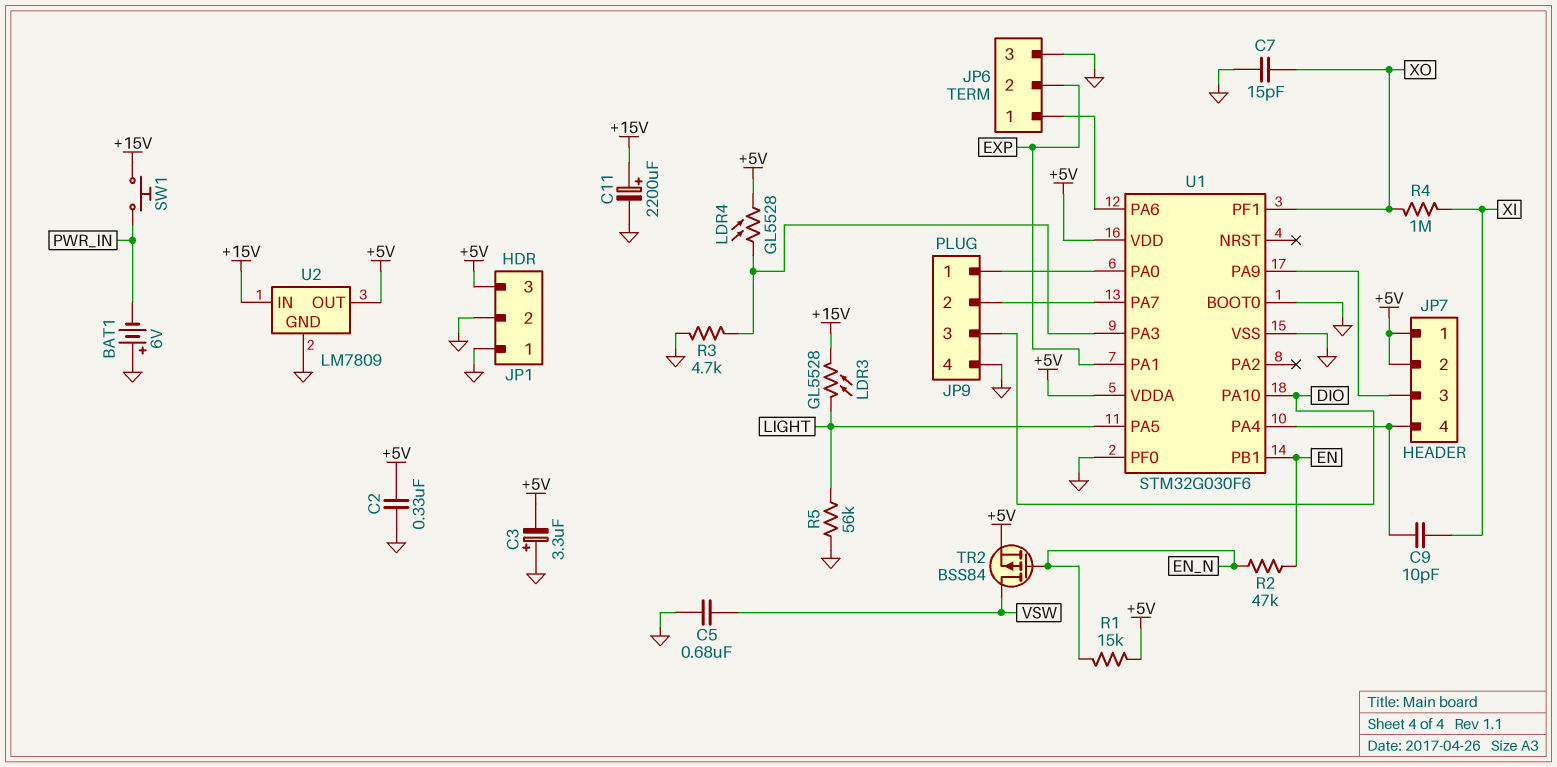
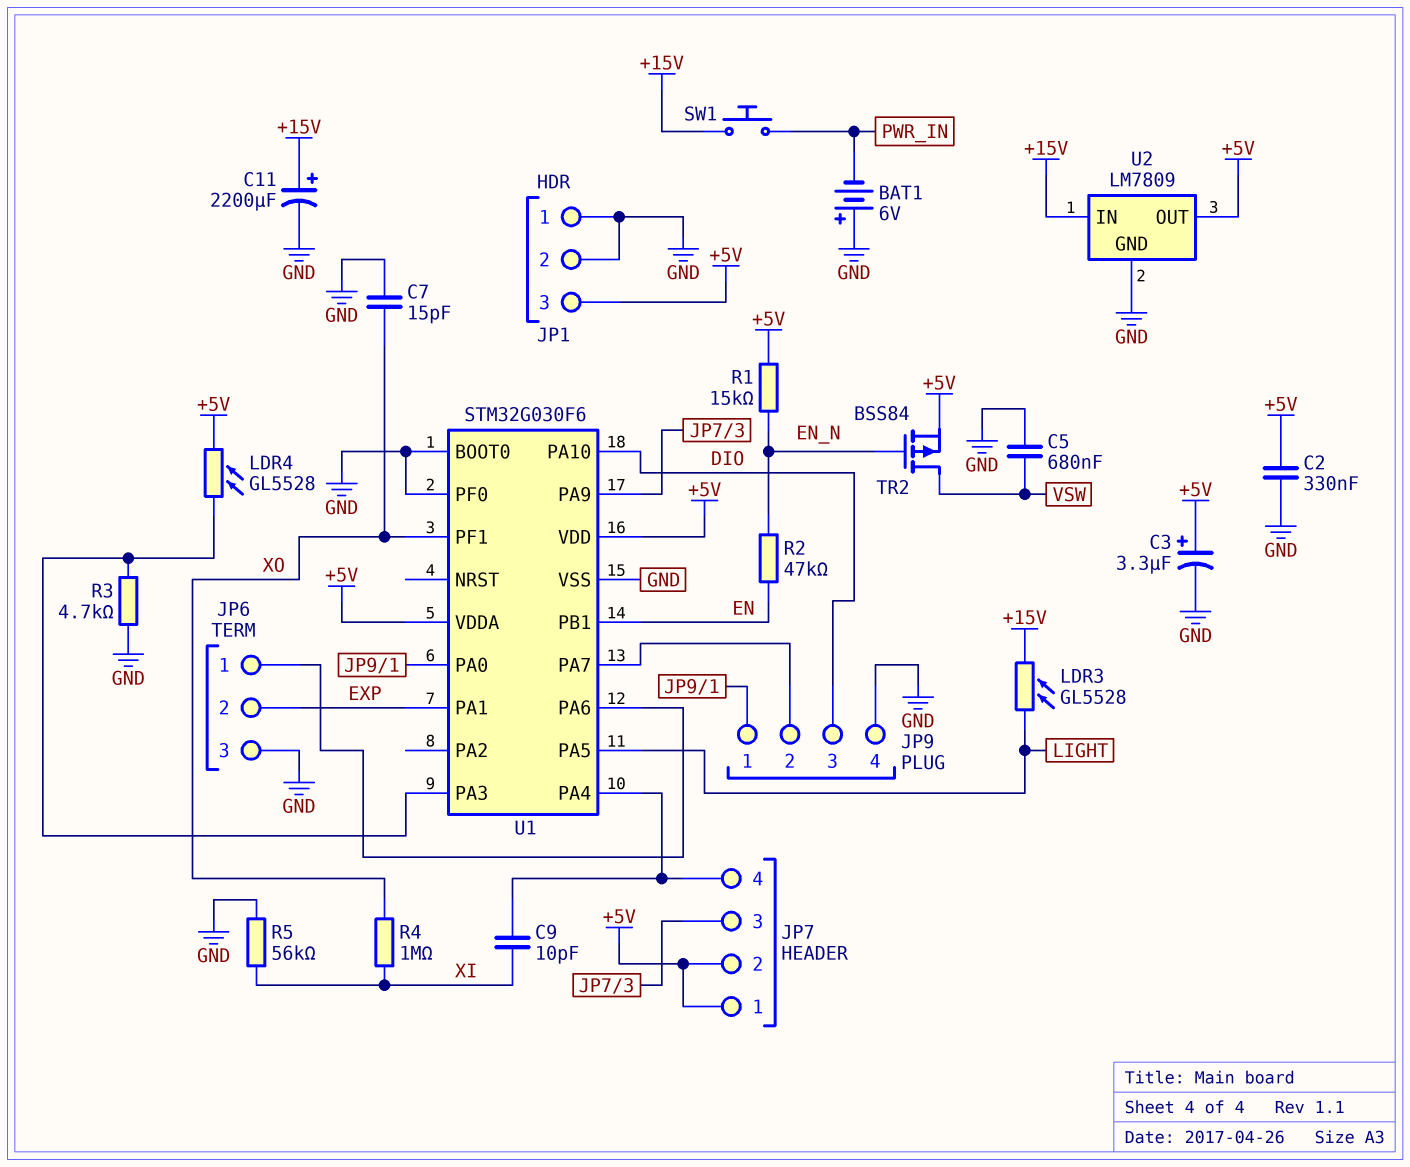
C3: 3.3uF (plus GND, minus +5V) -> 3.3uF (plus +5V, minus GND)
R5: 56k (GND, LIGHT) -> 56k (GND, XI)

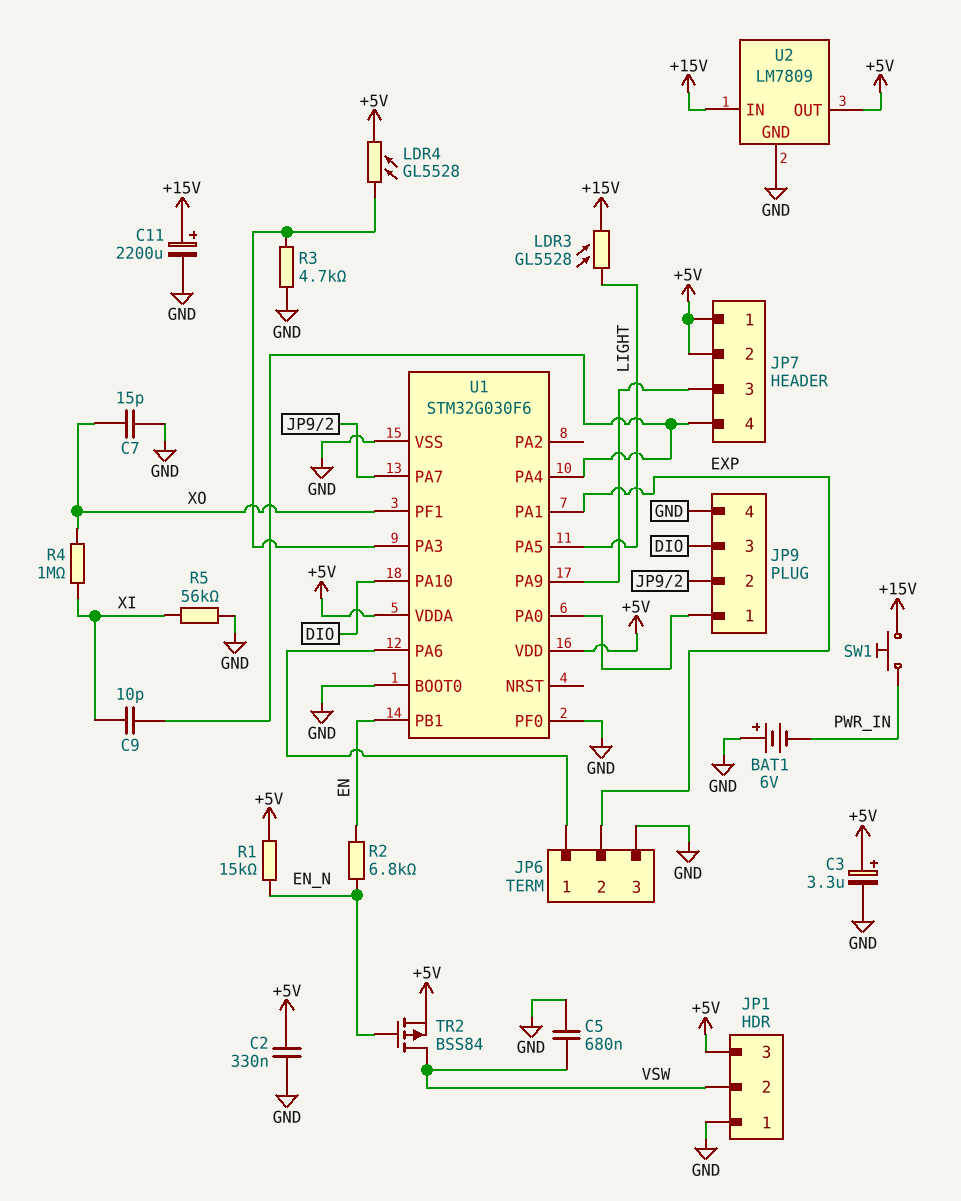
JP1 pin 2: GND -> VSW
R2: 47k (EN, EN_N) -> 6.8k (EN, EN_N)

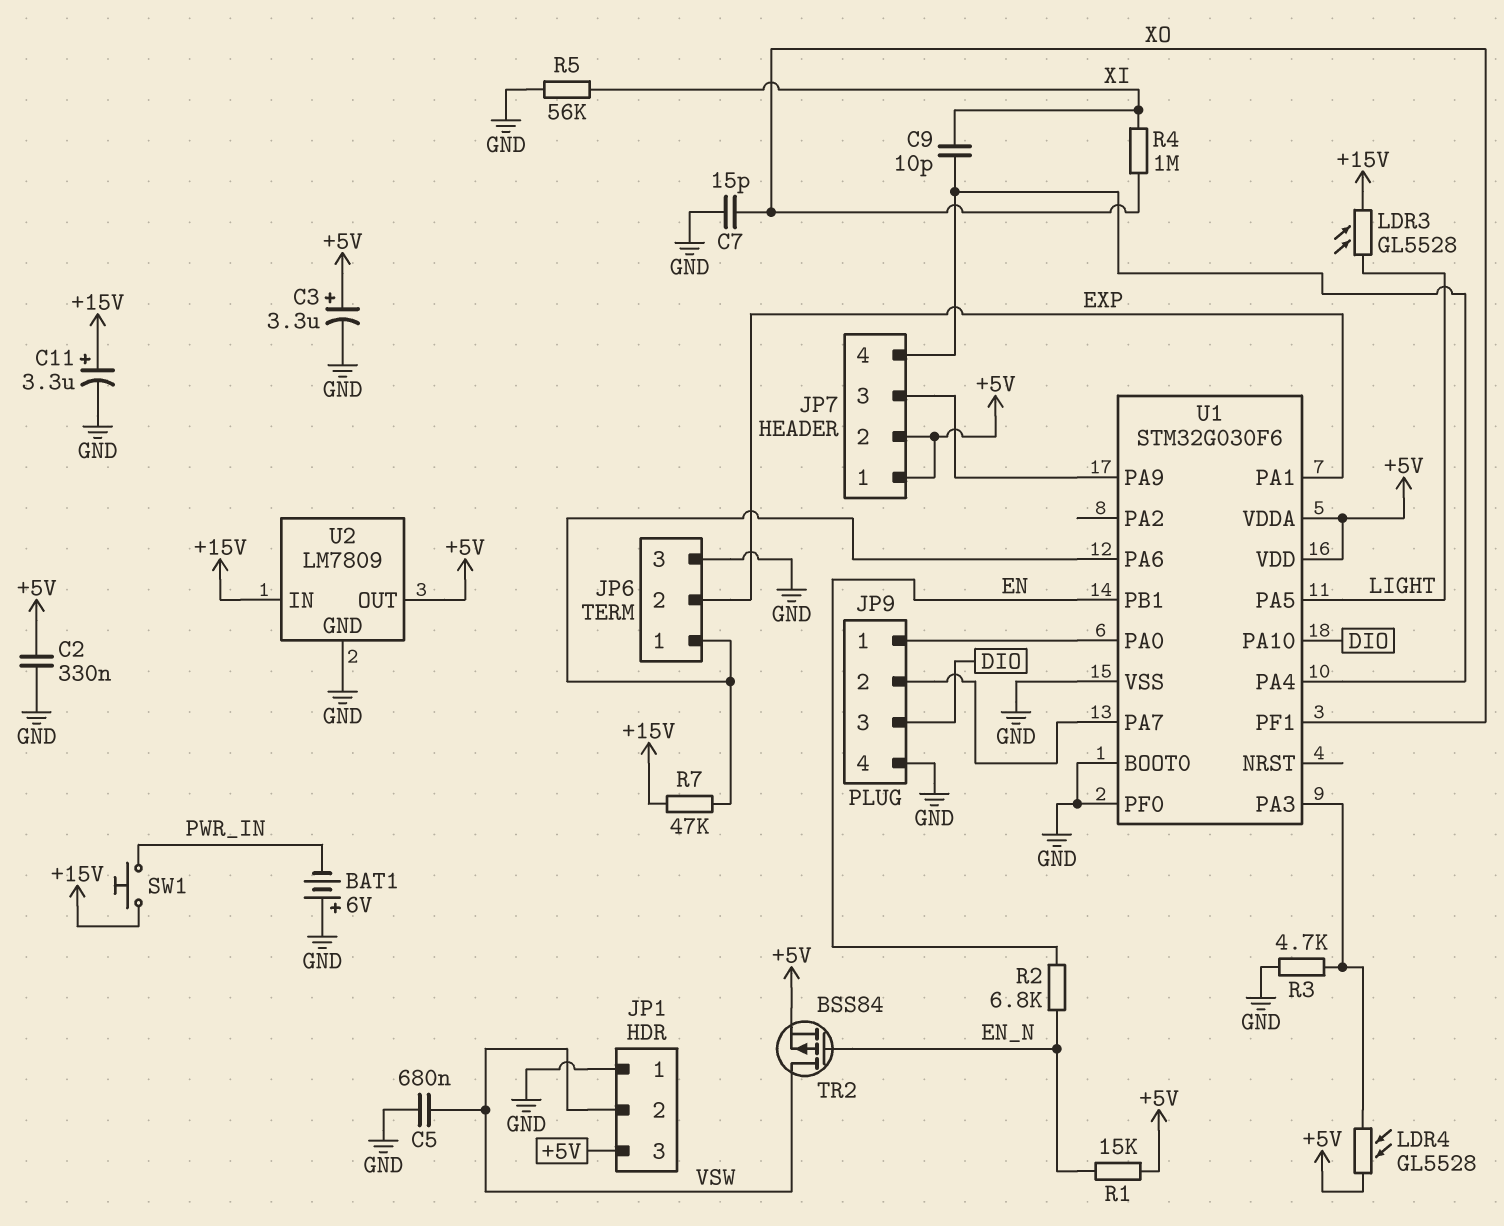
C11: 2200uF (plus +15V, minus GND) -> 3.3uF (plus +15V, minus GND)
R7: none -> 47k (+15V, JP6/1)

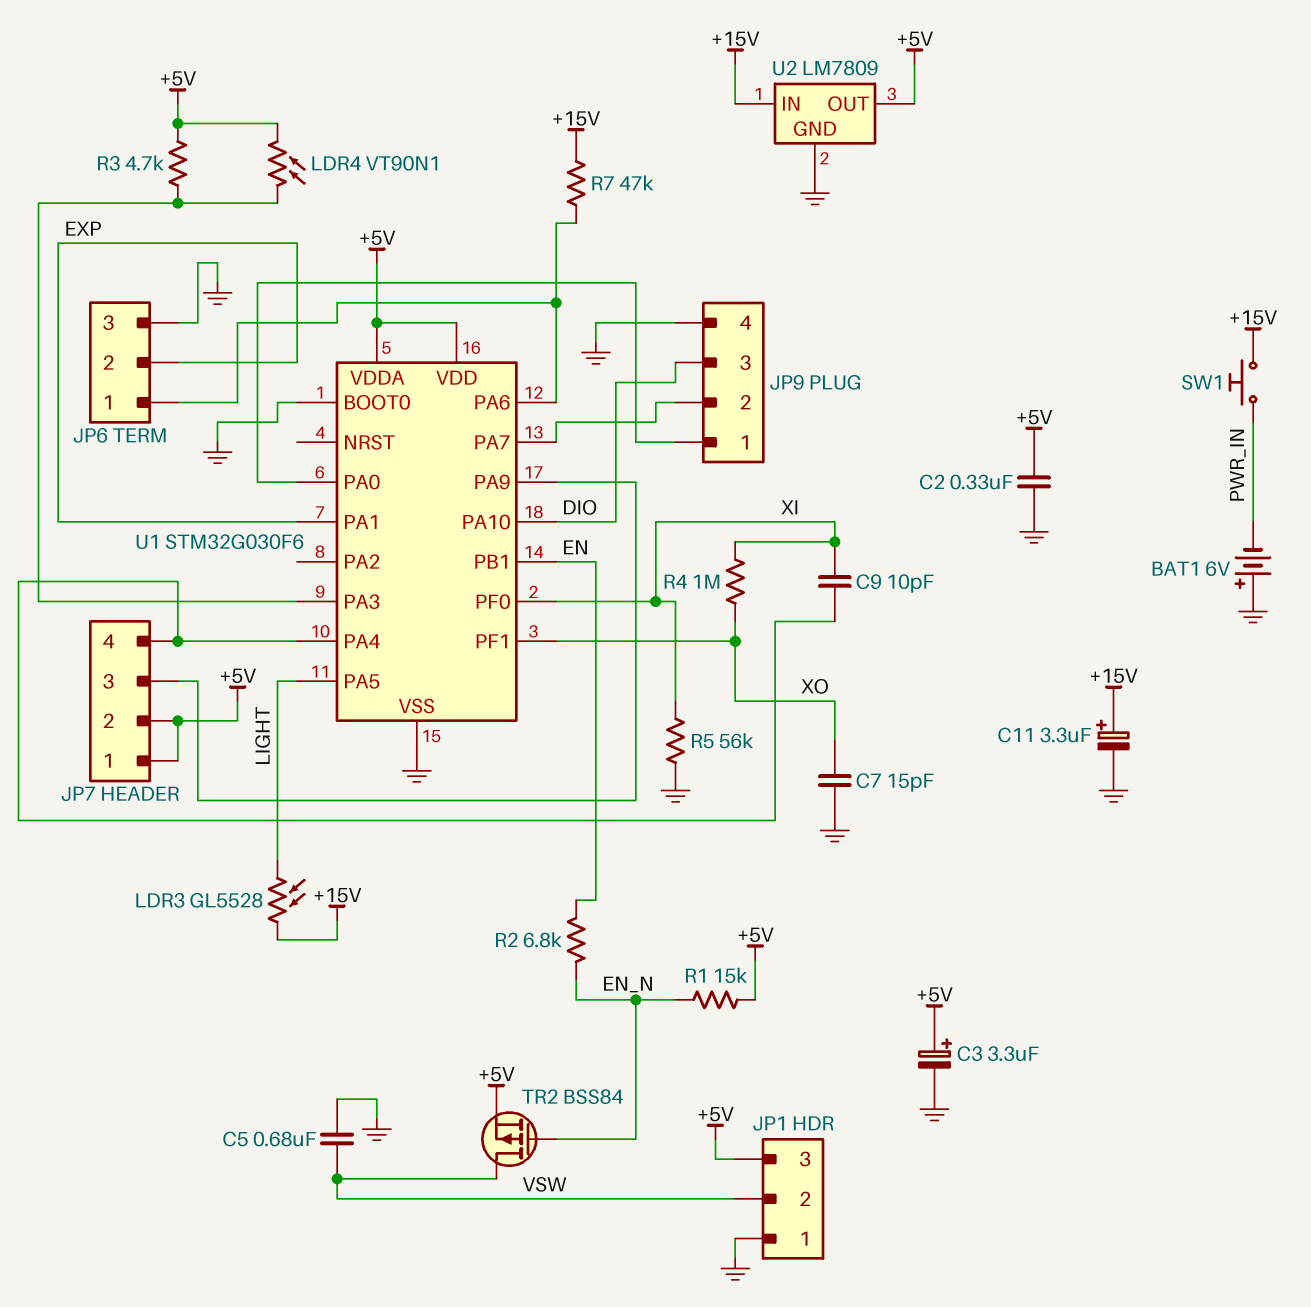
LDR4: GL5528 (+5V, U1/PA3) -> VT90N1 (+5V, U1/PA3)
R3: 4.7k (GND, U1/PA3) -> 4.7k (+5V, U1/PA3)
U1 pin PF0: GND -> XI

